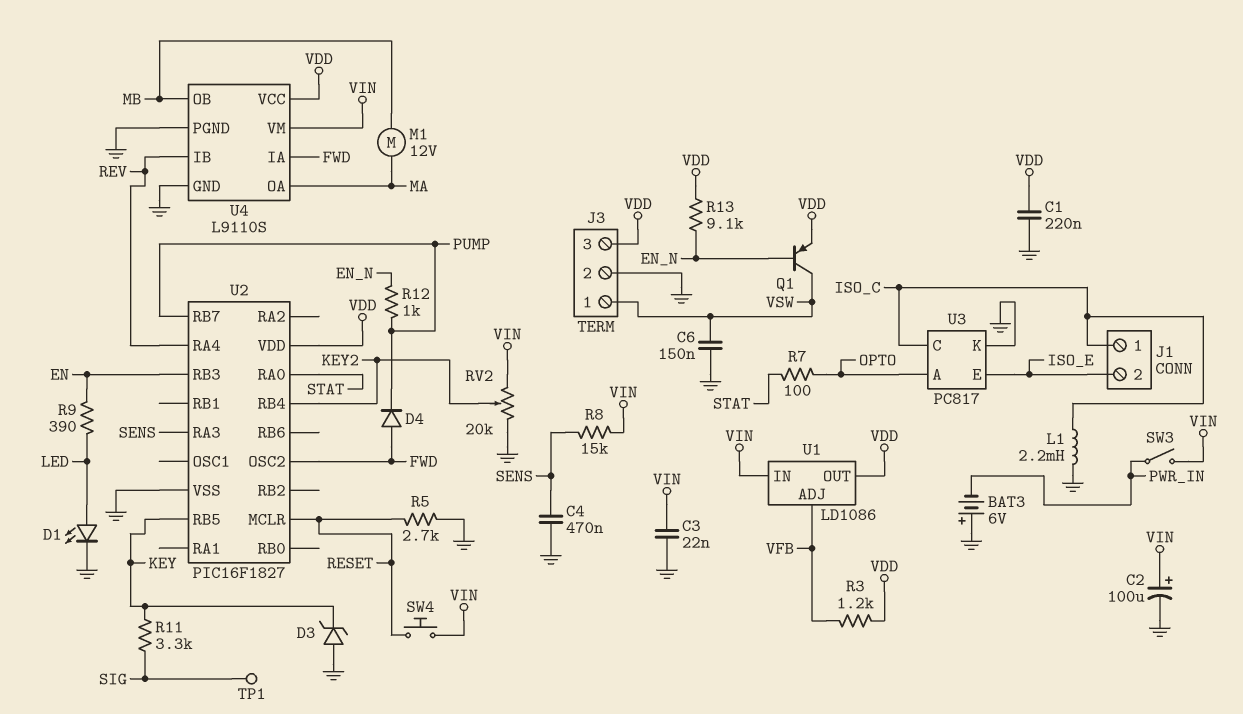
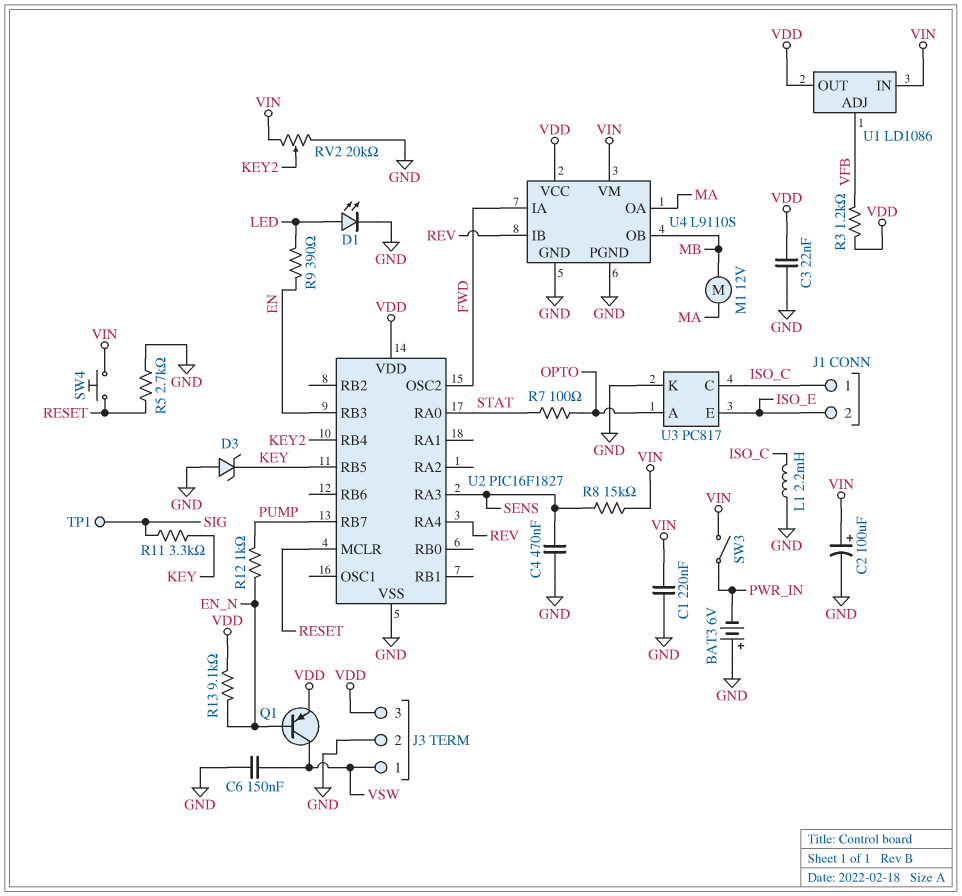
C1: 220nF (GND, VDD) -> 220nF (GND, VIN)
C3: 22nF (GND, VIN) -> 22nF (GND, VDD)
D4: diode (A FWD, K PUMP) -> none

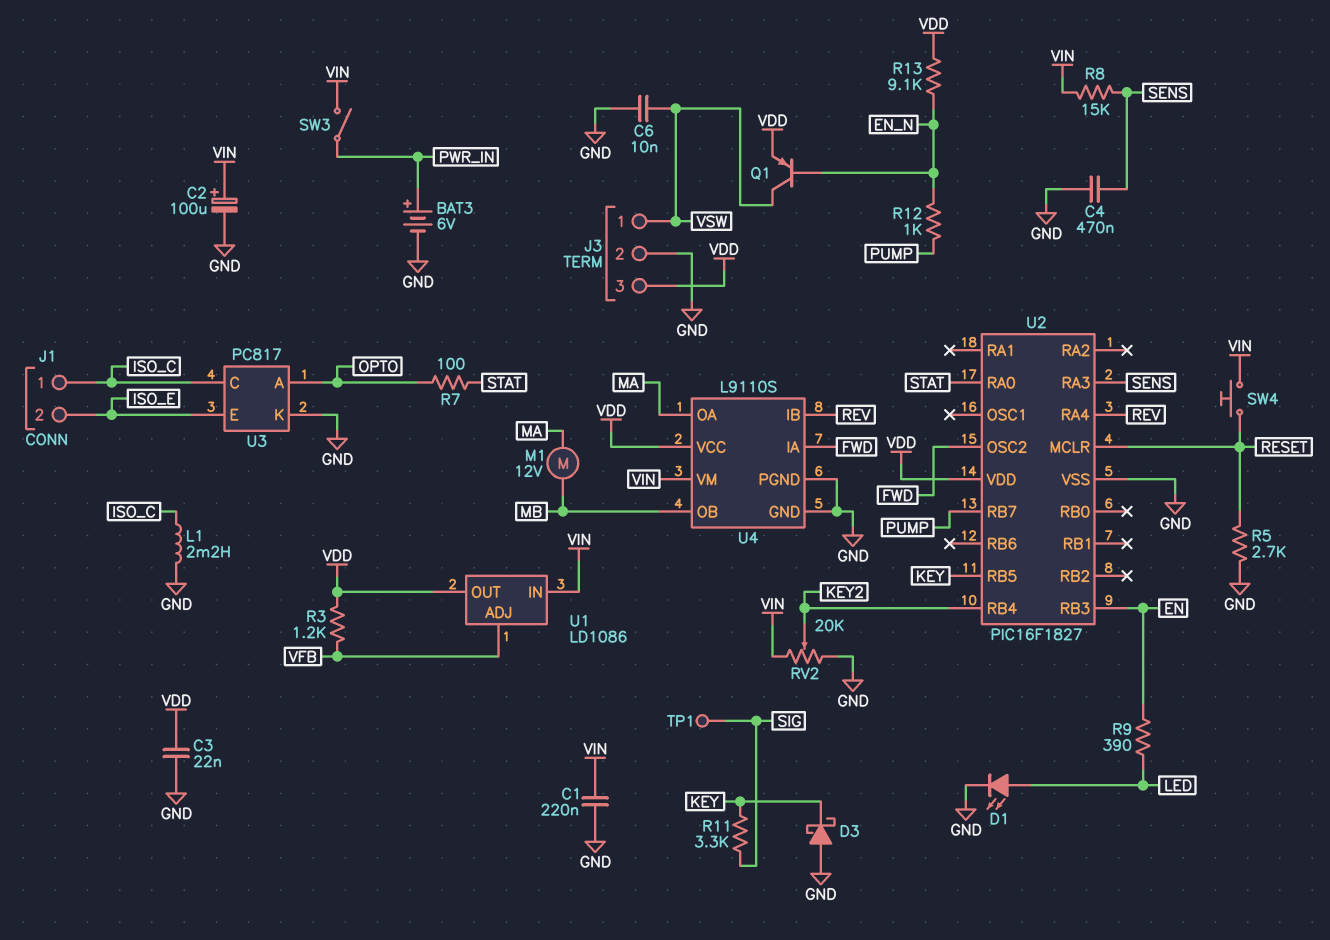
BAT3: 6V (plus GND, minus PWR_IN) -> 6V (plus PWR_IN, minus GND)
C6: 150nF (GND, VSW) -> 10nF (GND, VSW)
D3: zener (A GND, K KEY) -> schottky (A GND, K KEY)

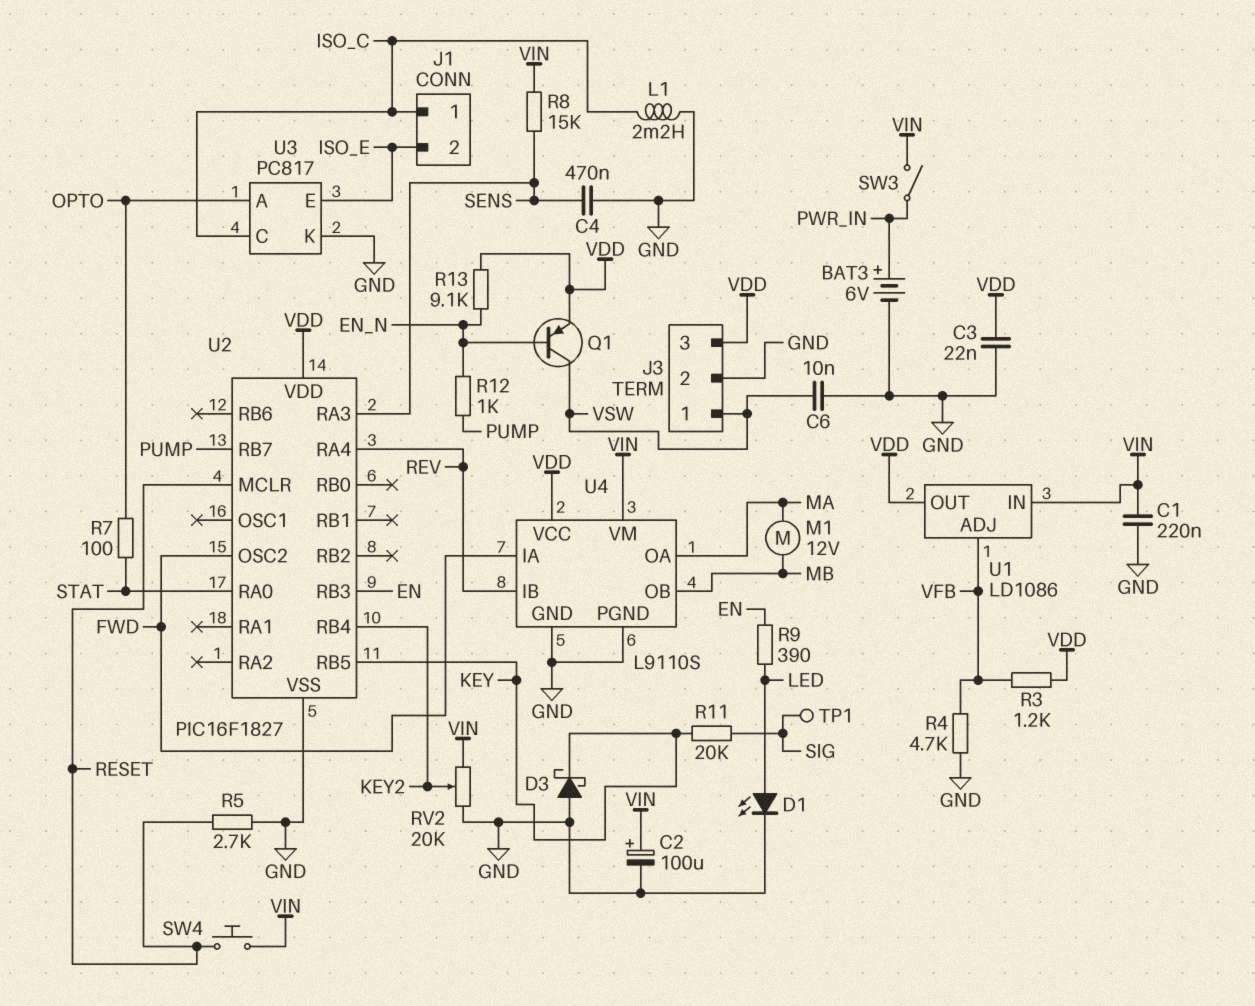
R4: none -> 4.7k (GND, VFB)
R11: 3.3k (KEY, SIG) -> 20k (KEY, SIG)

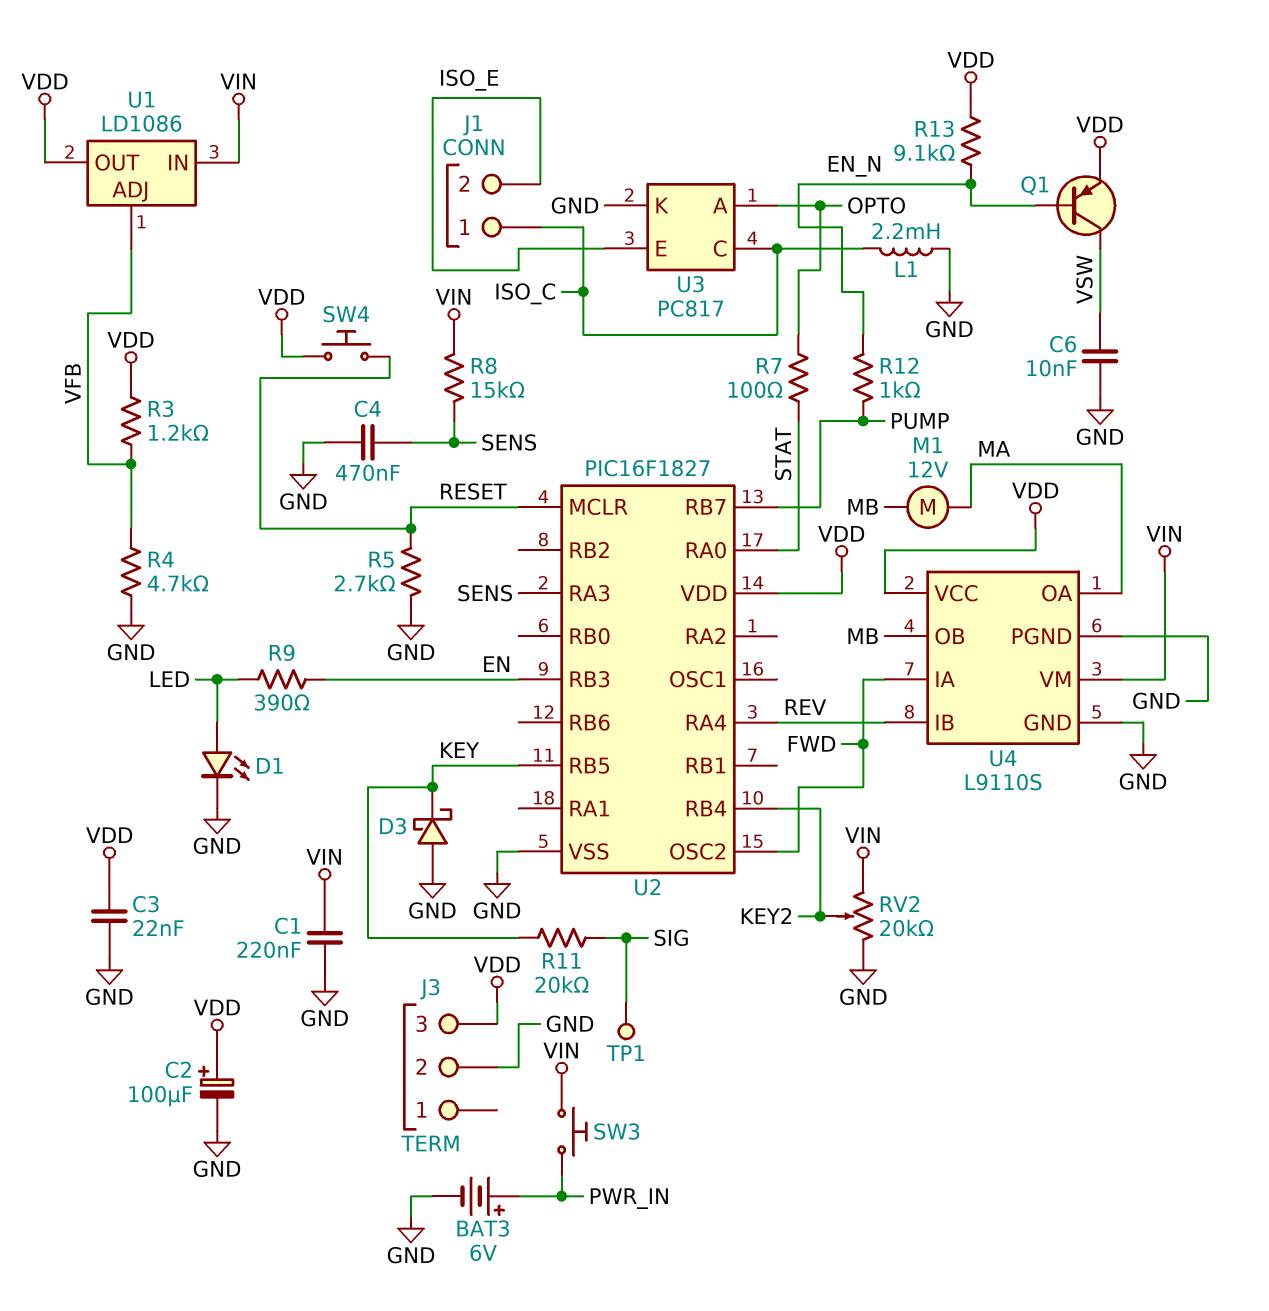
C2: 100uF (plus VIN, minus GND) -> 100uF (plus VDD, minus GND)
J3 pin 1: VSW -> none
SW3: switch (PWR_IN, VIN) -> button (PWR_IN, VIN)
SW4: button (RESET, VIN) -> button (RESET, VDD)

